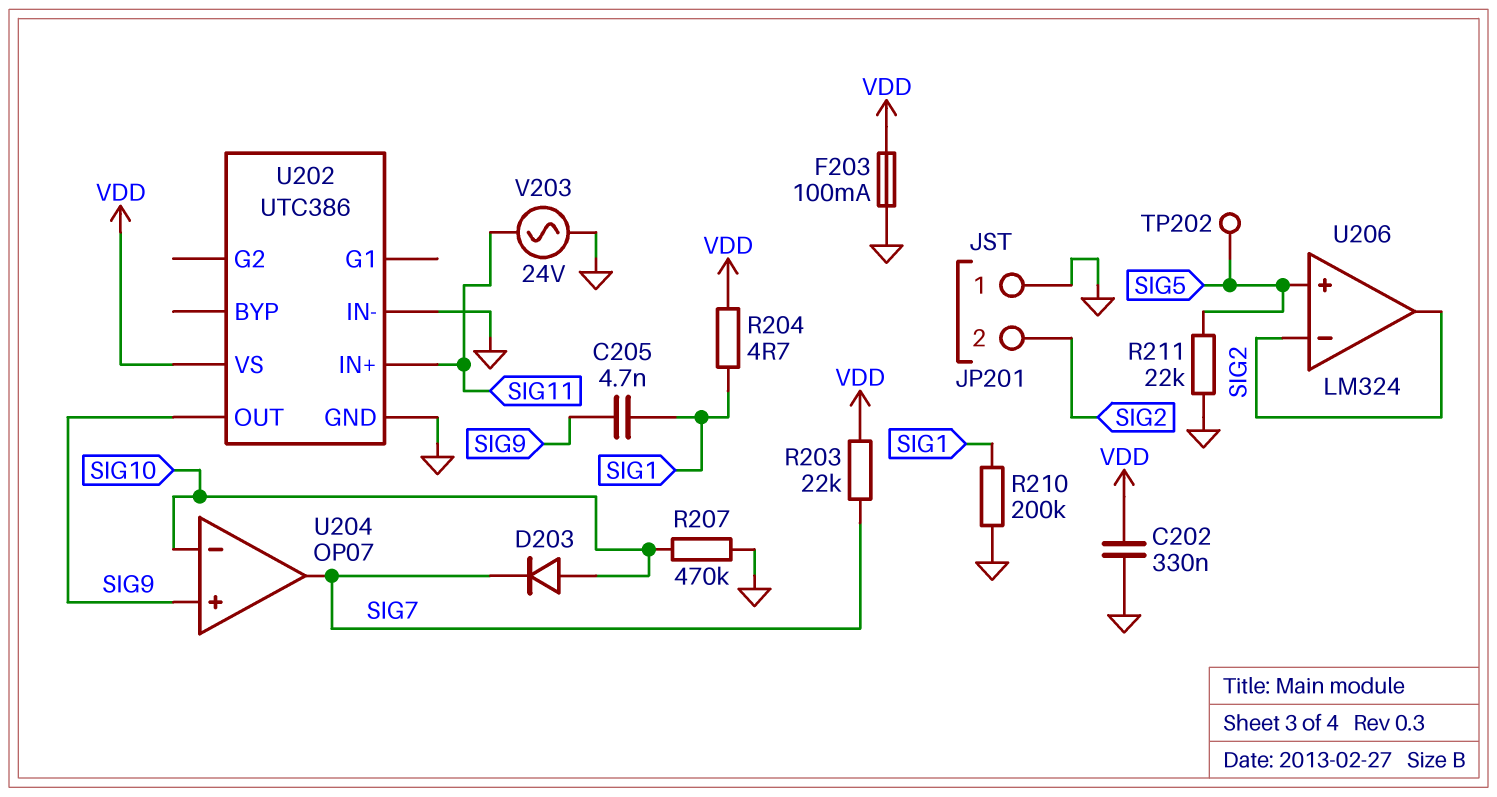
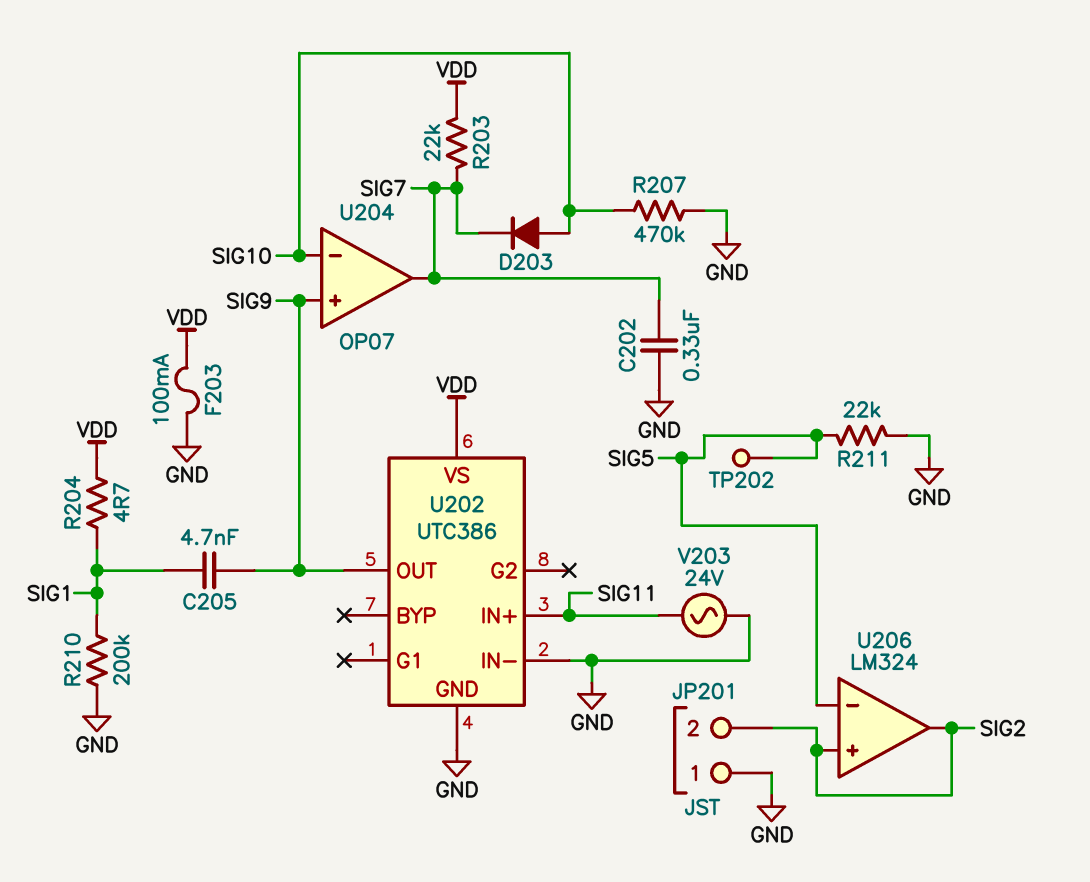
C202: 330nF (GND, VDD) -> 330nF (GND, SIG7)
U206 pin in+: SIG5 -> SIG2
U206 pin in-: SIG2 -> SIG5

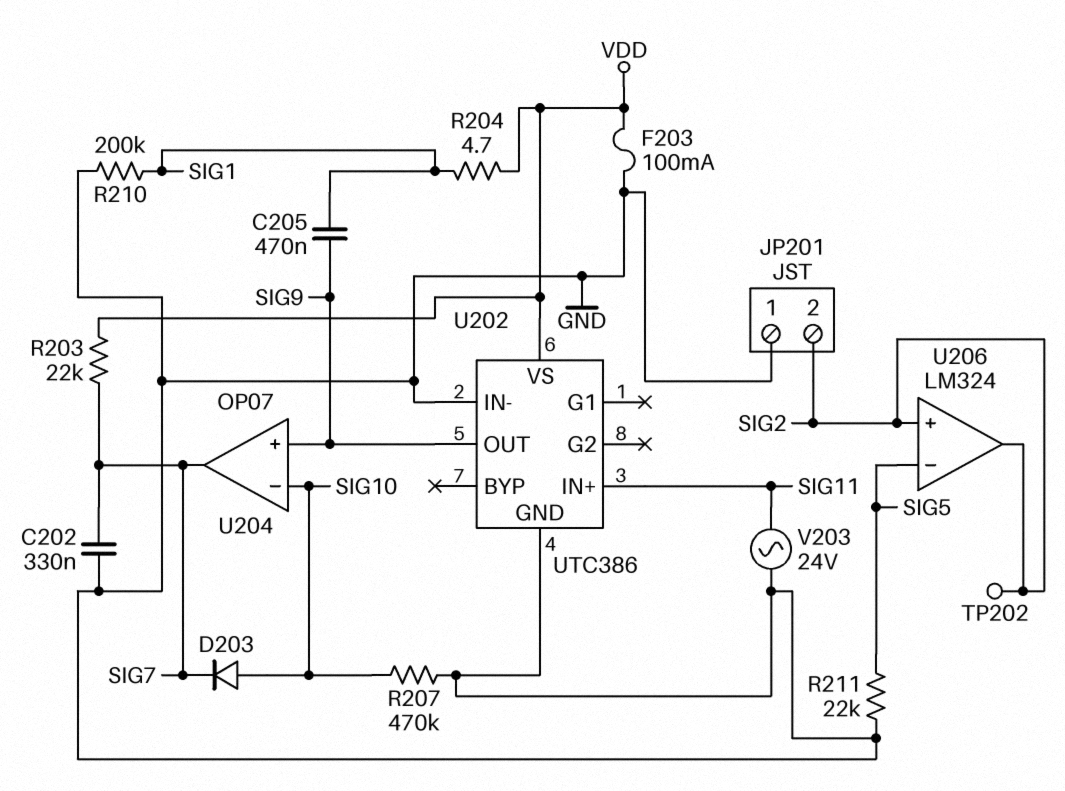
C205: 4.7nF (SIG1, SIG9) -> 470nF (SIG1, SIG9)
TP202: test point (SIG5) -> test point (SIG2)

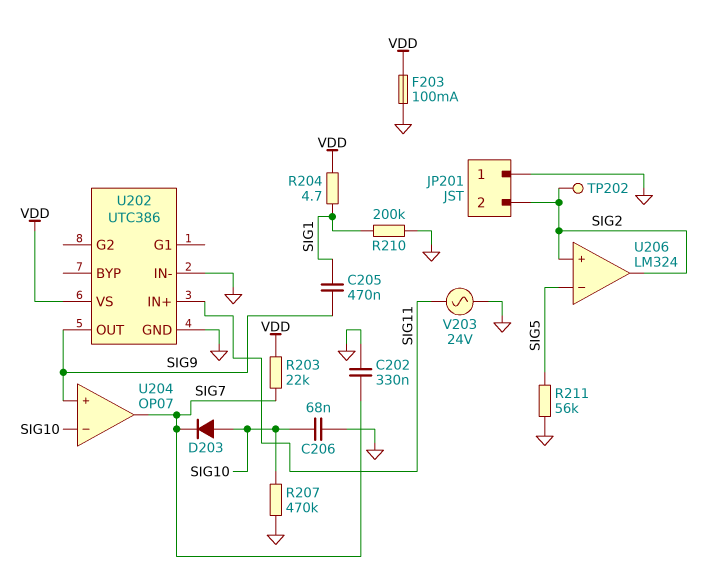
C206: none -> 68nF (GND, SIG10)
R211: 22k (GND, SIG5) -> 56k (GND, SIG5)

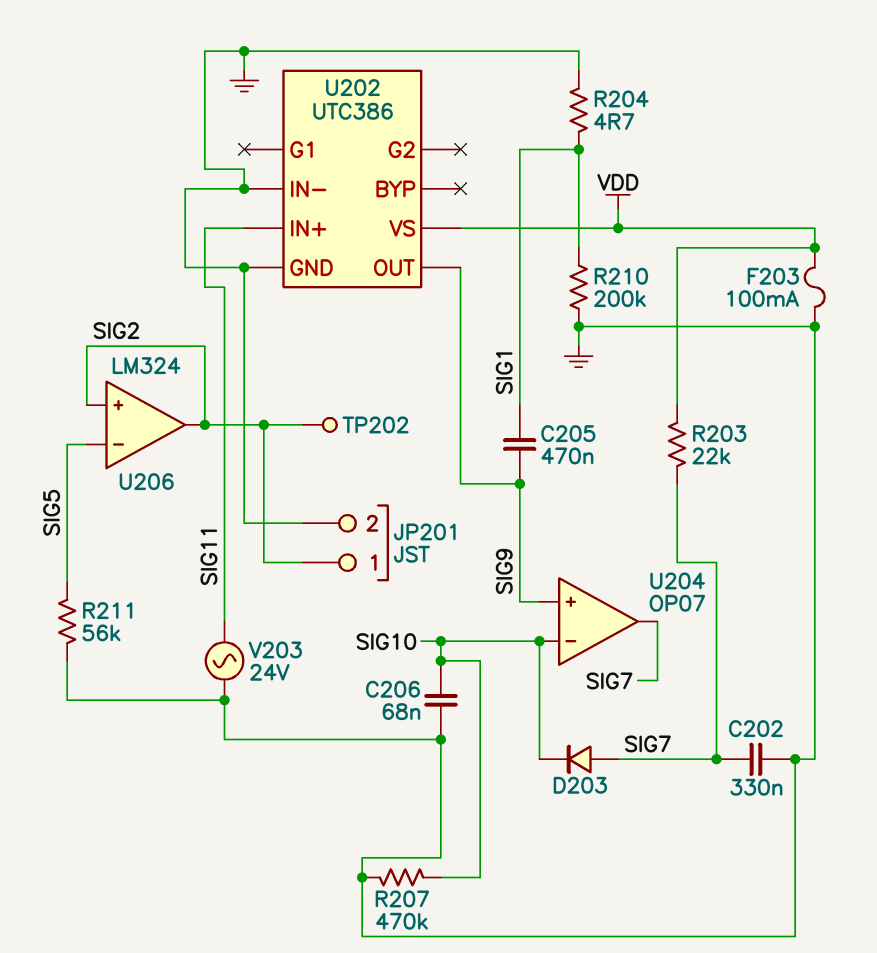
D203: diode (A SIG10, K SIG7) -> diode (A SIG7, K SIG10)
JP201 pin 1: GND -> SIG2
JP201 pin 2: SIG2 -> GND
R204: 4.7 (SIG1, VDD) -> 4.7 (GND, SIG1)

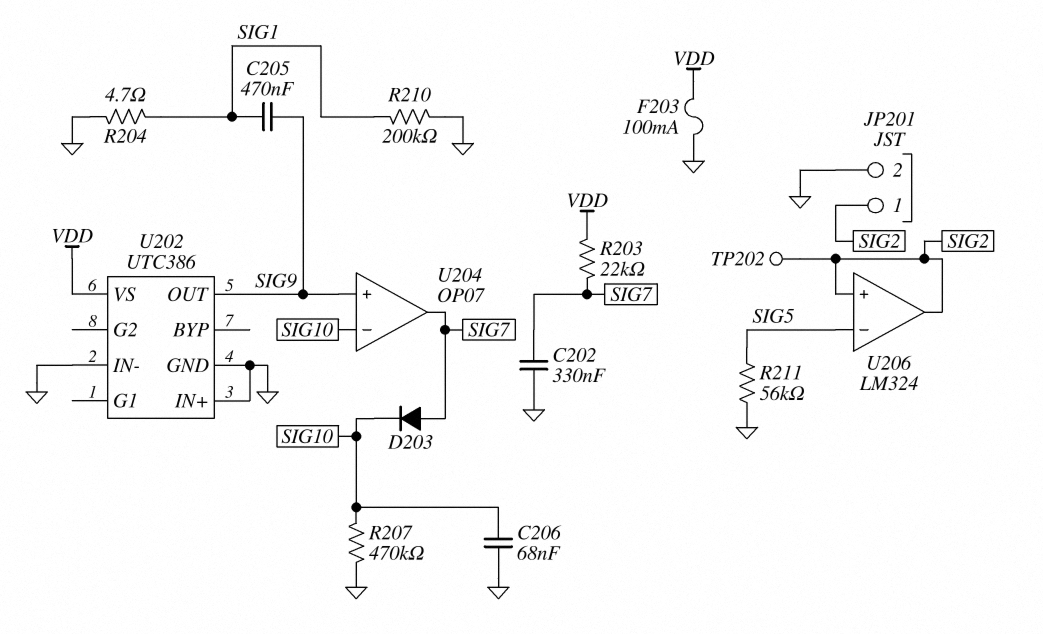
U202 pin IN+: SIG11 -> GND
V203: AC 24V (GND, SIG11) -> none

